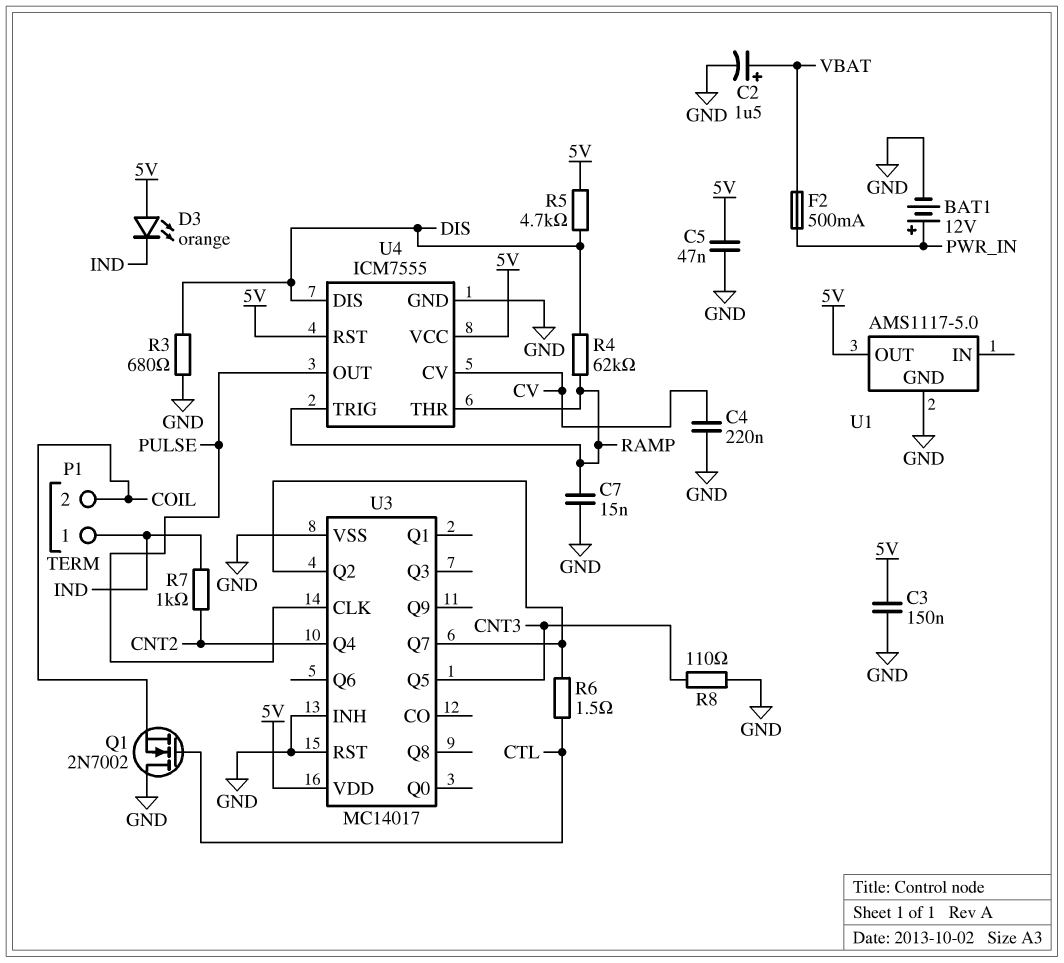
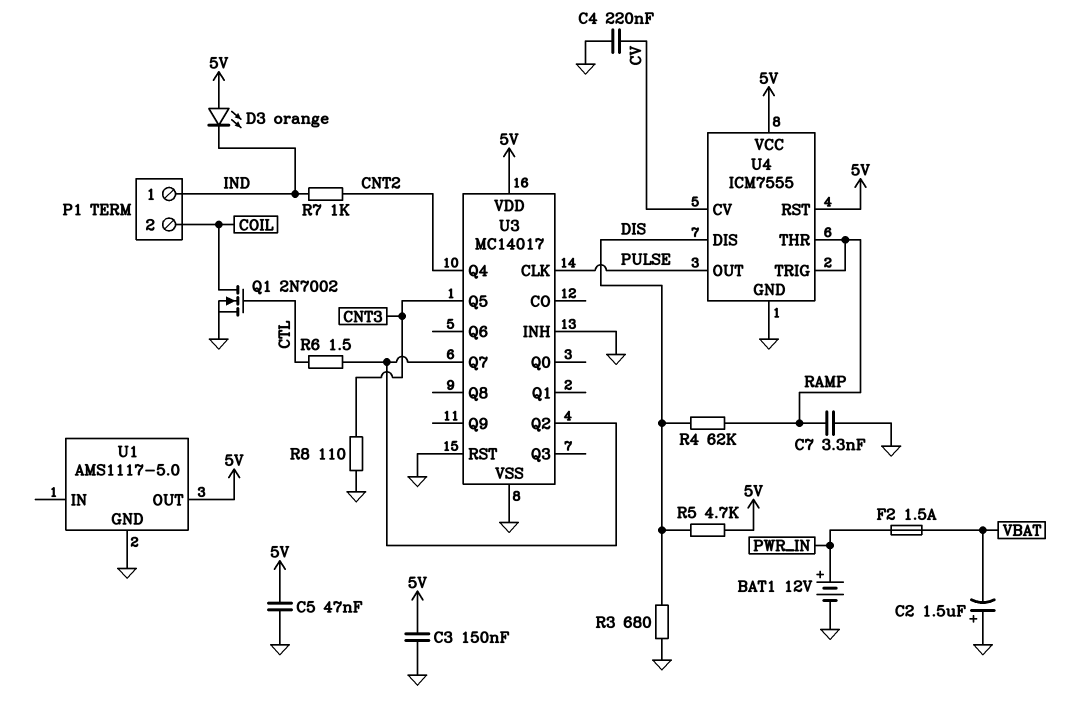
C2: 1.5uF (plus VBAT, minus GND) -> 1.5uF (plus GND, minus VBAT)
C7: 15nF (GND, RAMP) -> 3.3nF (GND, RAMP)
F2: 500mA (PWR_IN, VBAT) -> 1.5A (PWR_IN, VBAT)
Q1: NMOS 2N7002 (G CTL, D GND, S COIL) -> NMOS 2N7002 (G CTL, D COIL, S GND)

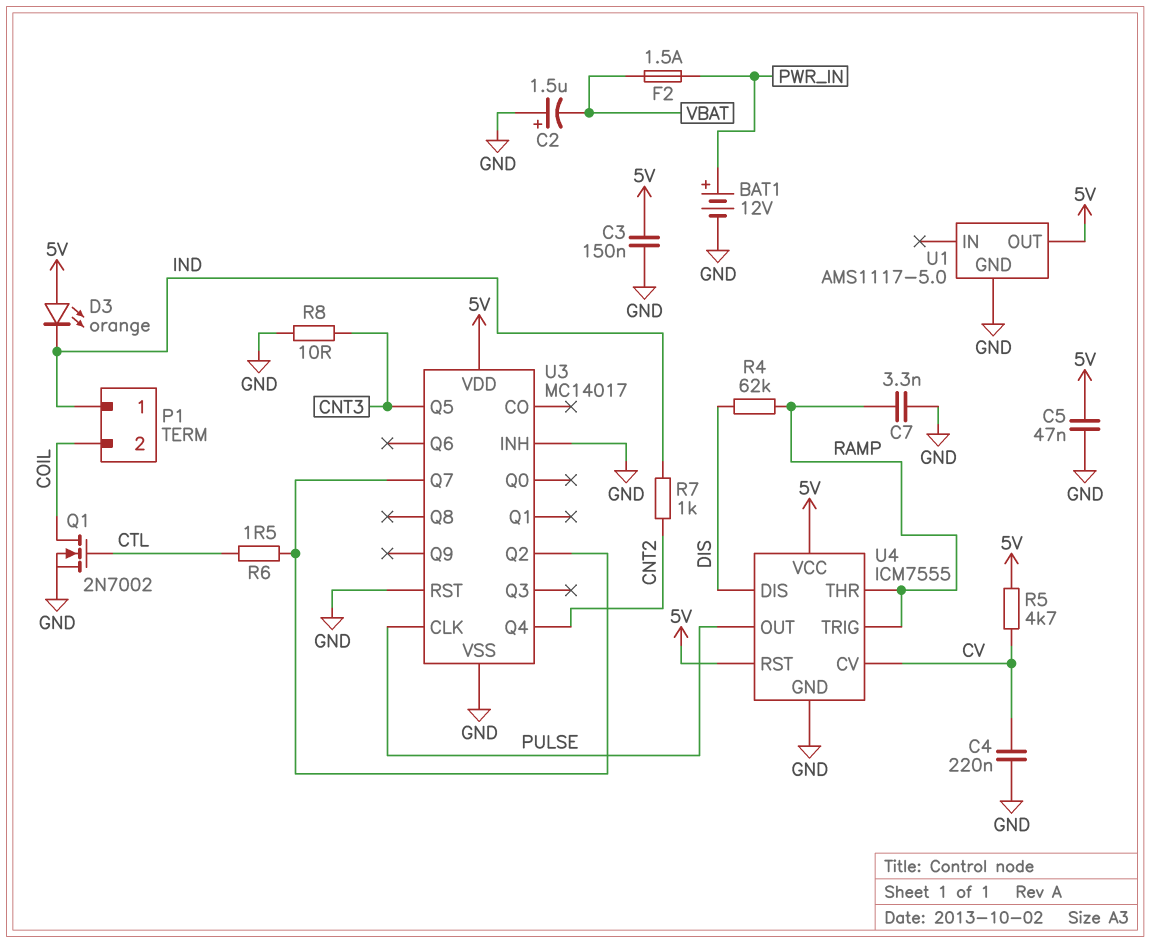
R3: 680 (DIS, GND) -> none
R5: 4.7k (5V, DIS) -> 4.7k (5V, CV)
R8: 110 (CNT3, GND) -> 10 (CNT3, GND)

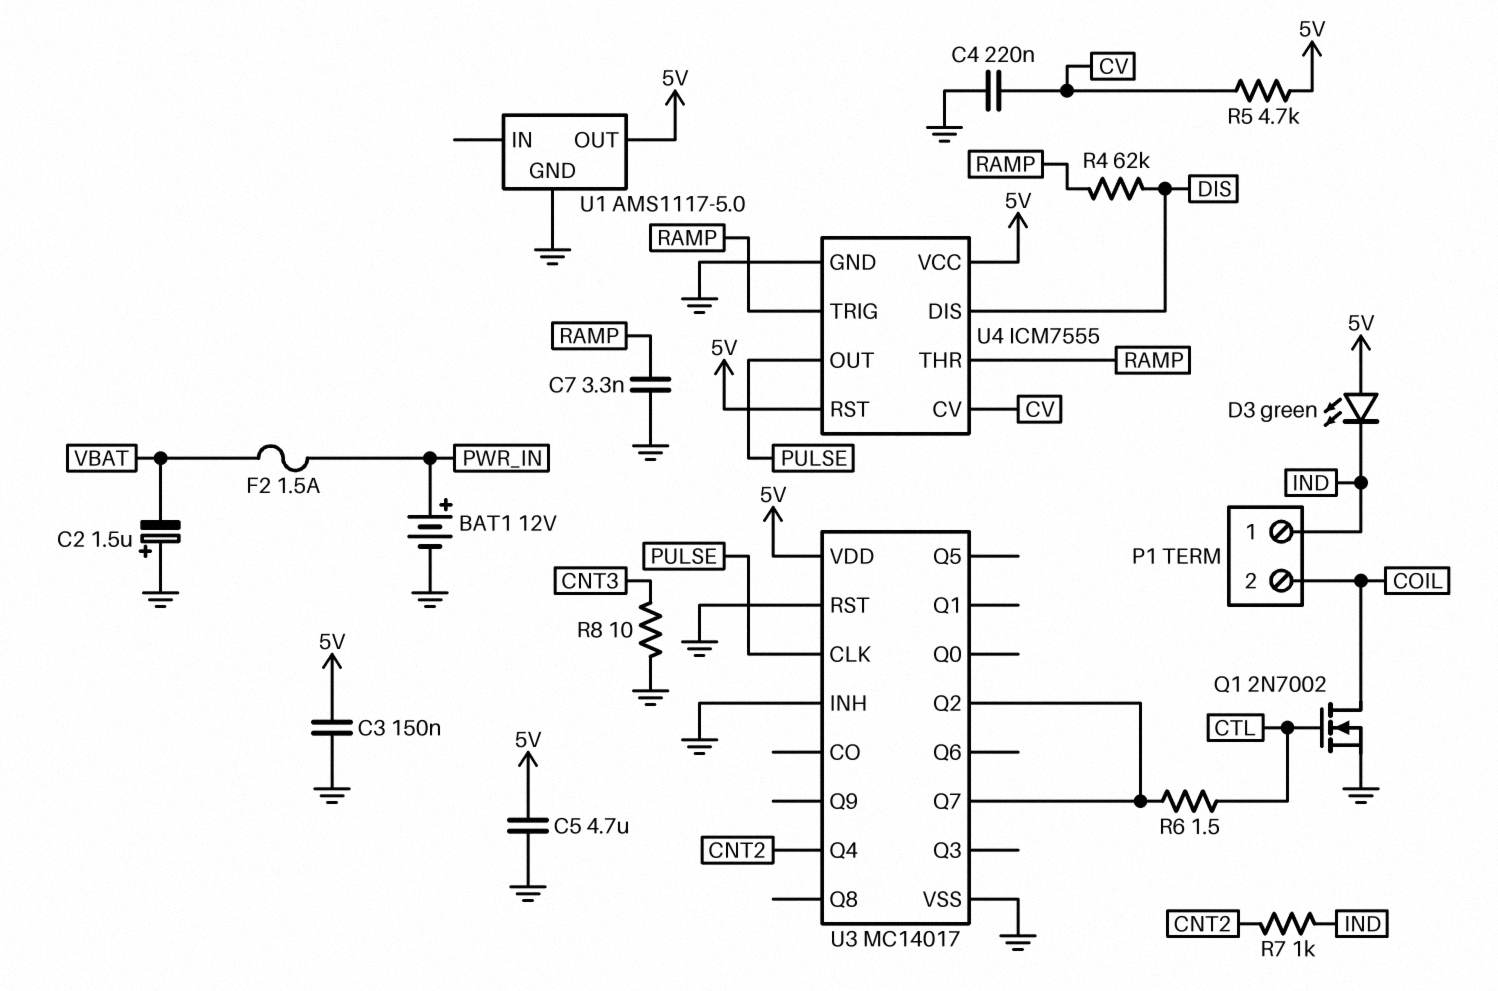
C5: 47nF (5V, GND) -> 4.7uF (5V, GND)
D3: LED orange (A 5V, K IND) -> LED green (A 5V, K IND)
U3 pin Q5: CNT3 -> none

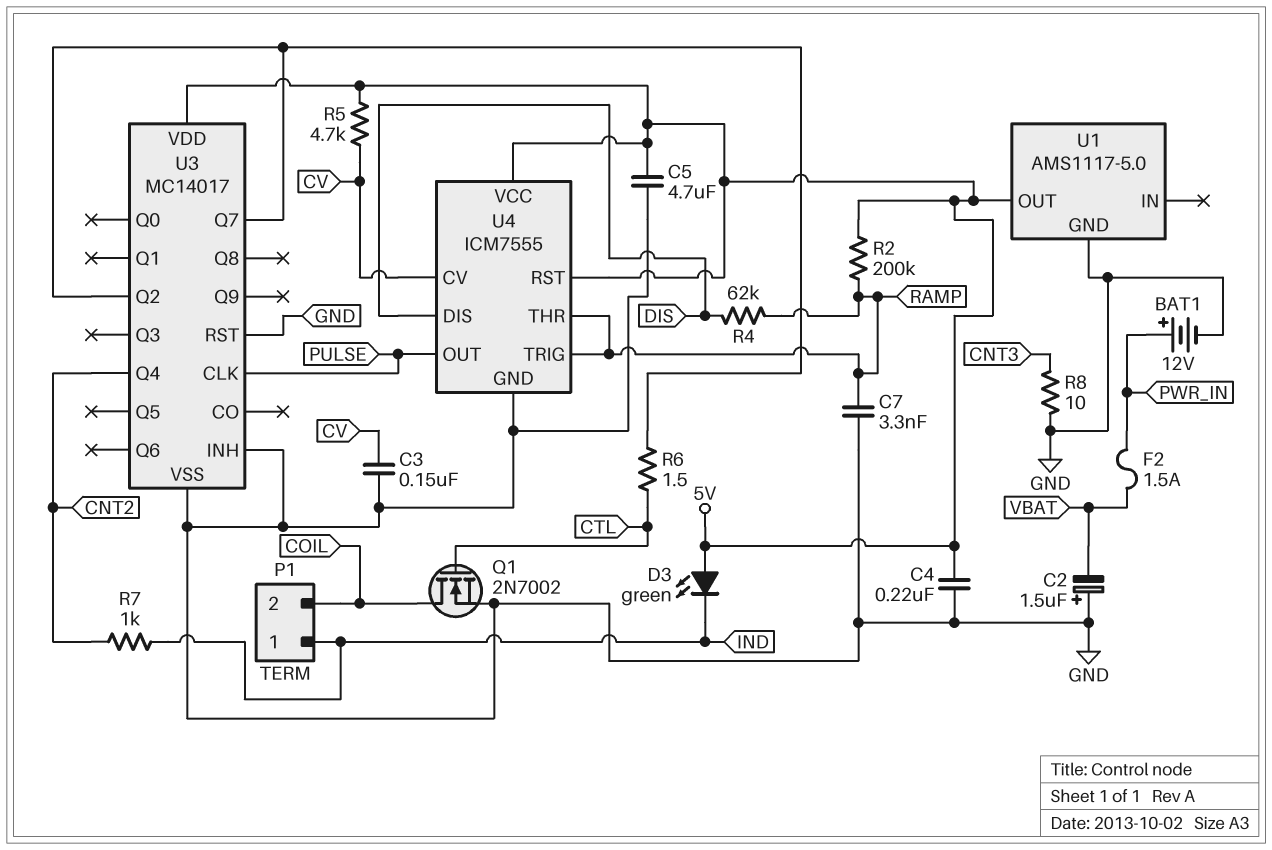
C3: 150nF (5V, GND) -> 150nF (CV, GND)
C4: 220nF (CV, GND) -> 220nF (5V, GND)
R2: none -> 200k (5V, RAMP)

